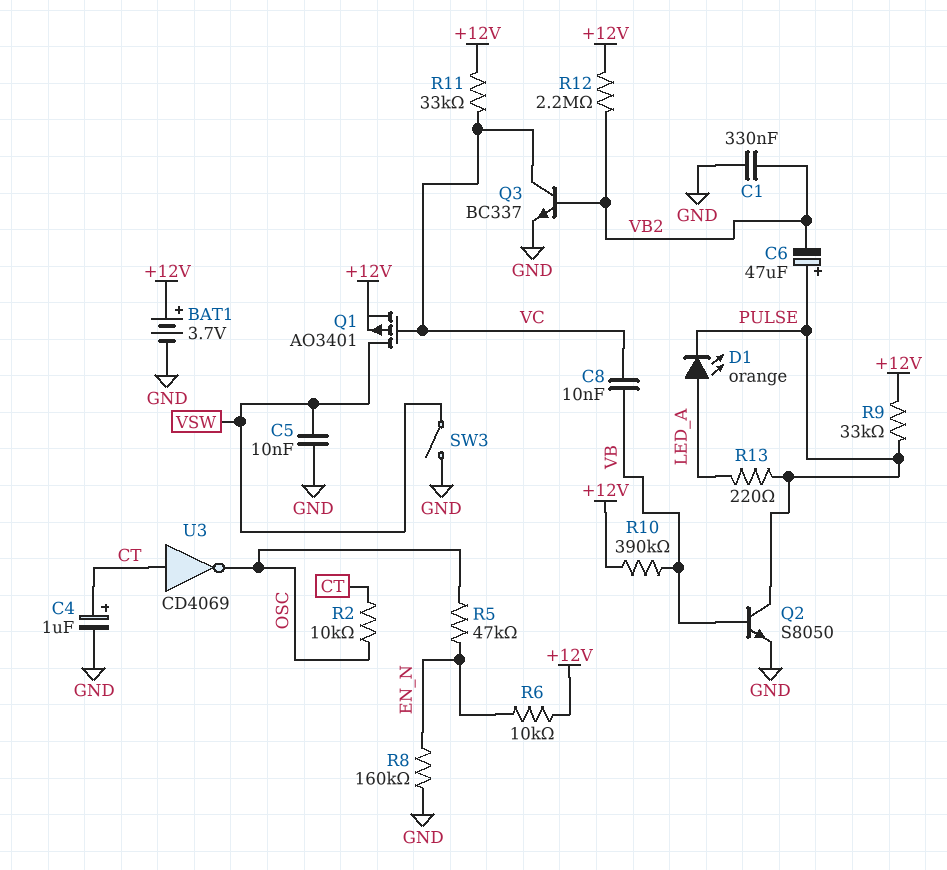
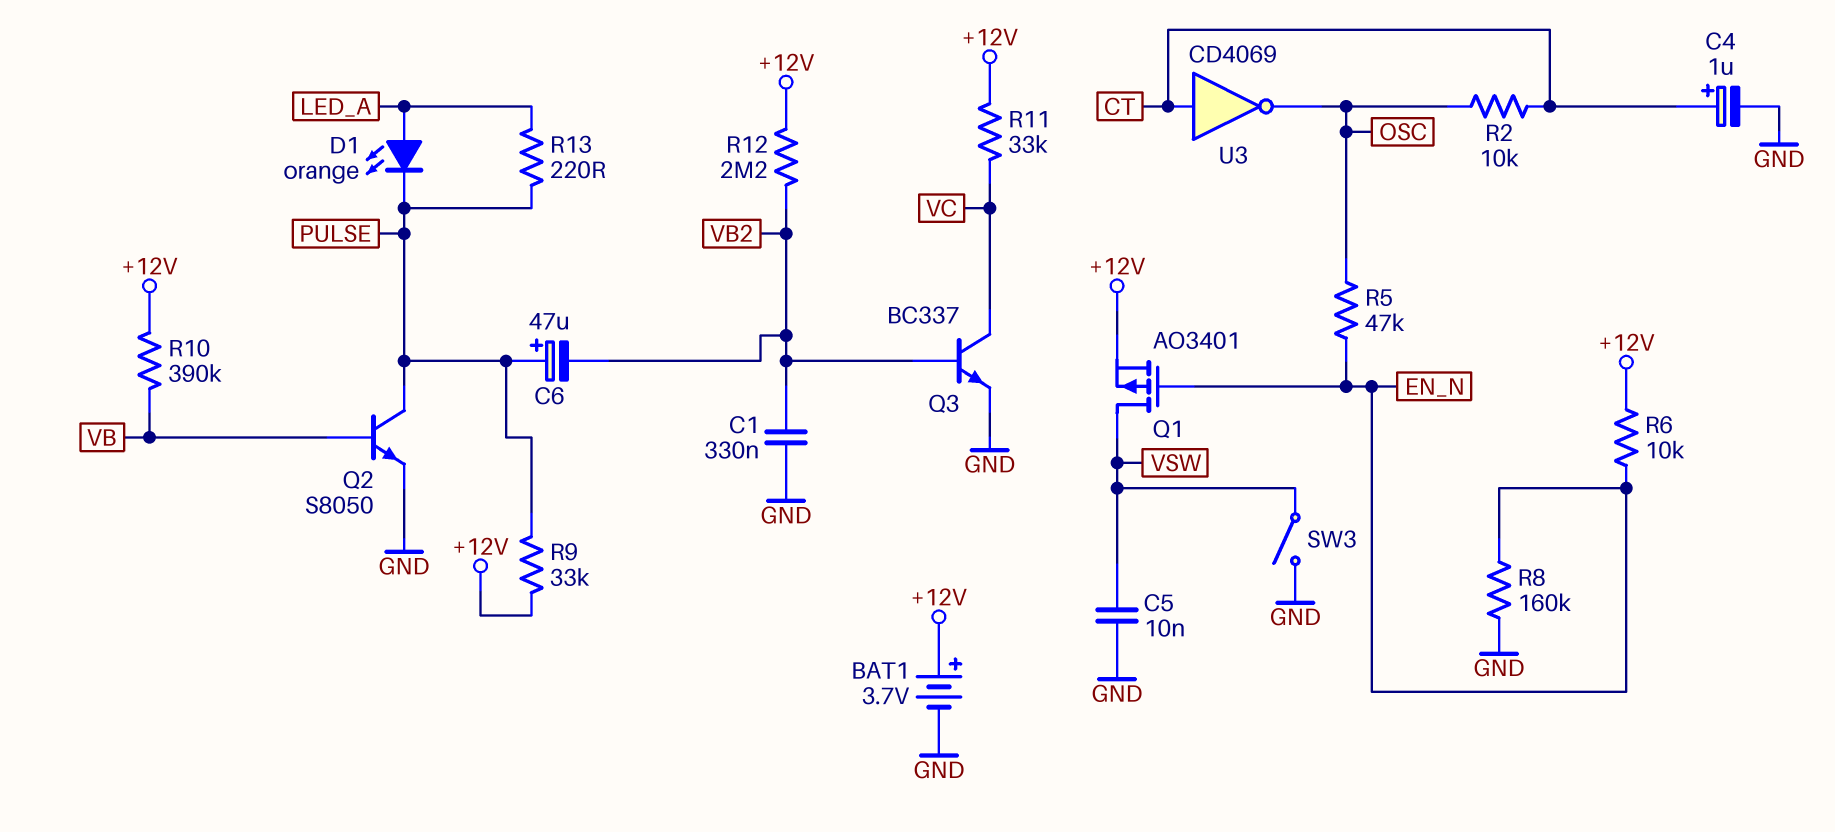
C8: 10nF (VB, VC) -> none
Q1: PMOS AO3401 (G VC, D VSW, S +12V) -> PMOS AO3401 (G EN_N, D VSW, S +12V)

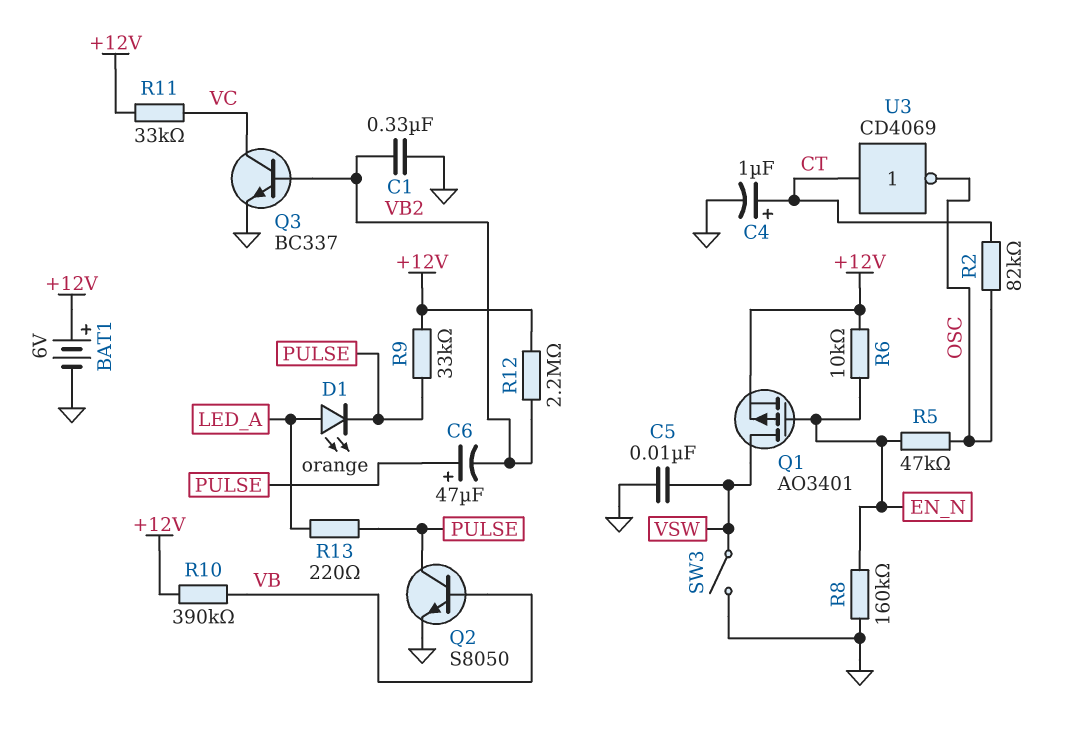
BAT1: 3.7V (plus +12V, minus GND) -> 6V (plus +12V, minus GND)
R2: 10k (CT, OSC) -> 82k (CT, OSC)

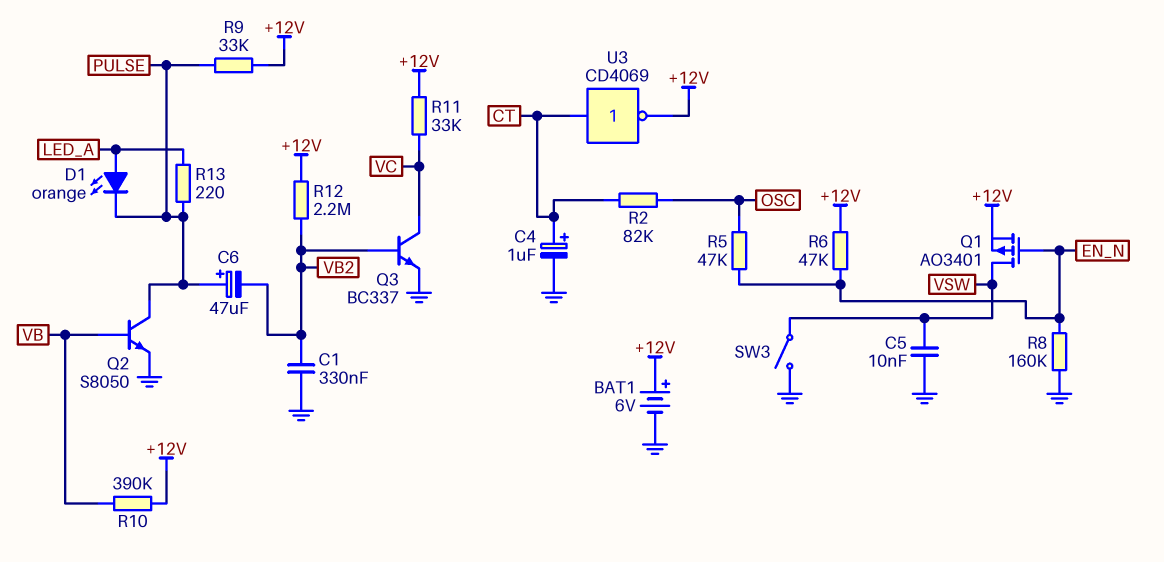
R6: 10k (+12V, EN_N) -> 47k (+12V, EN_N)
U3: NOT CD4069 (in CT, out OSC) -> NOT CD4069 (in CT, out +12V)

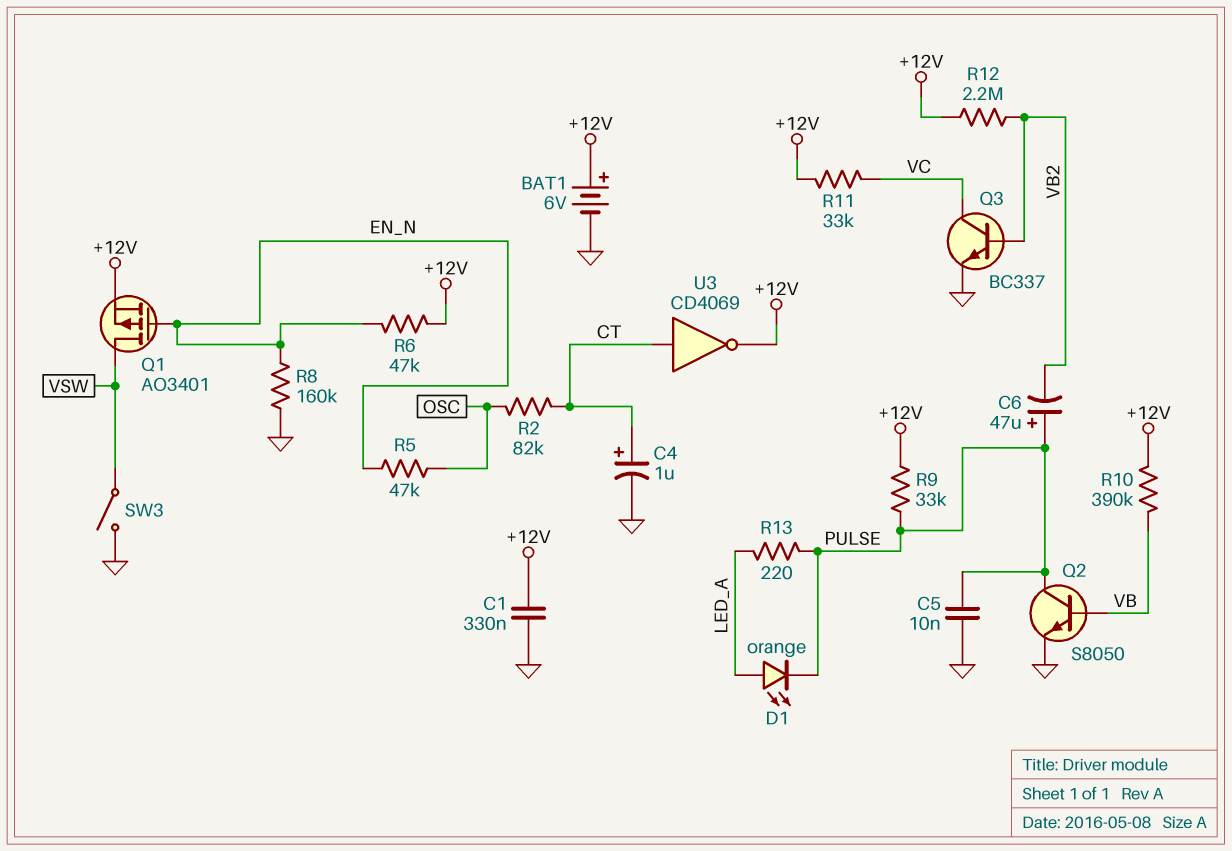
C1: 330nF (GND, VB2) -> 330nF (+12V, GND)
C5: 10nF (GND, VSW) -> 10nF (GND, PULSE)

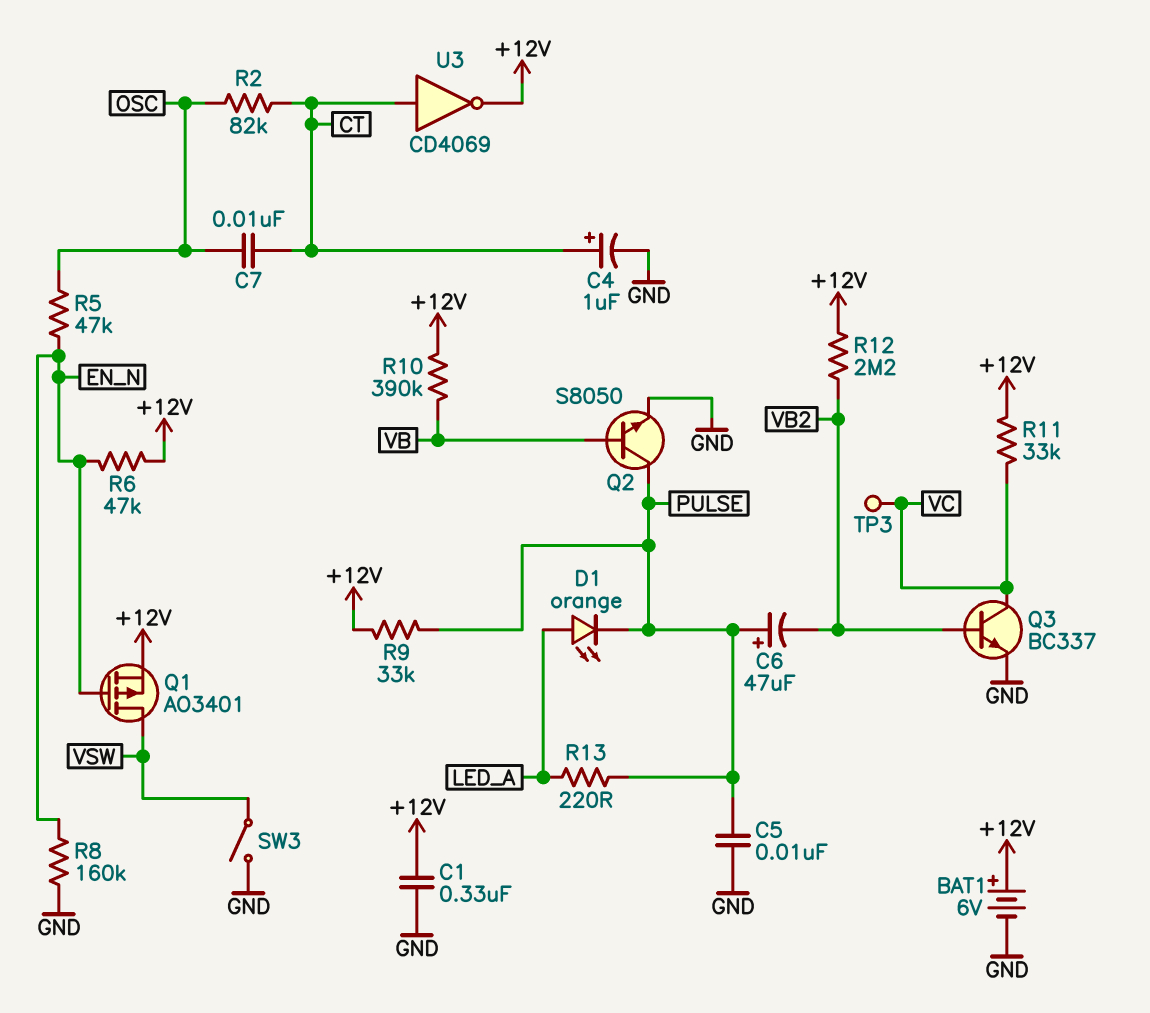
C7: none -> 10nF (CT, OSC)
TP3: none -> test point (VC)

